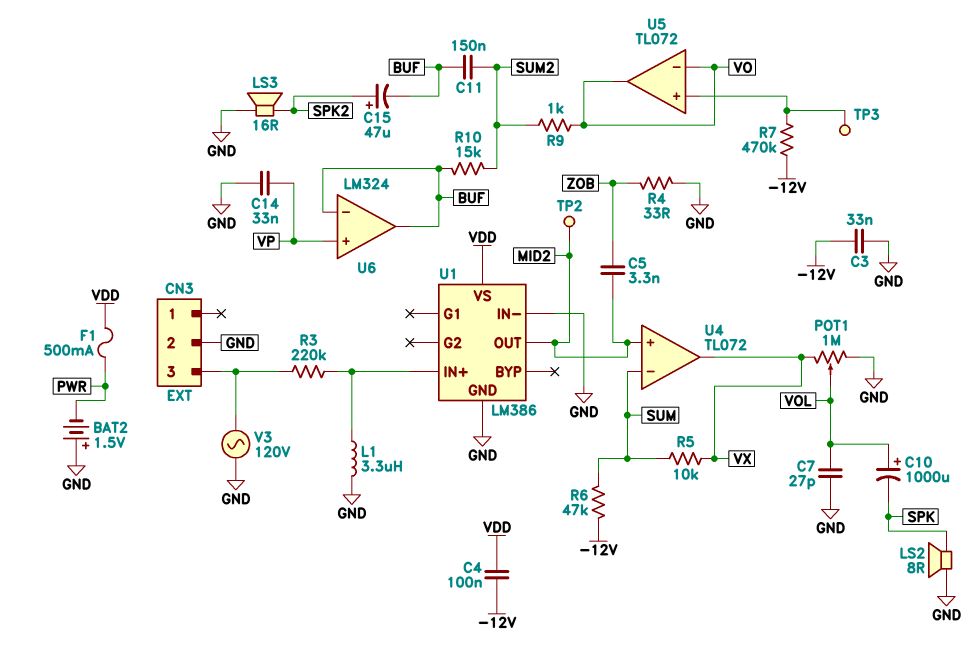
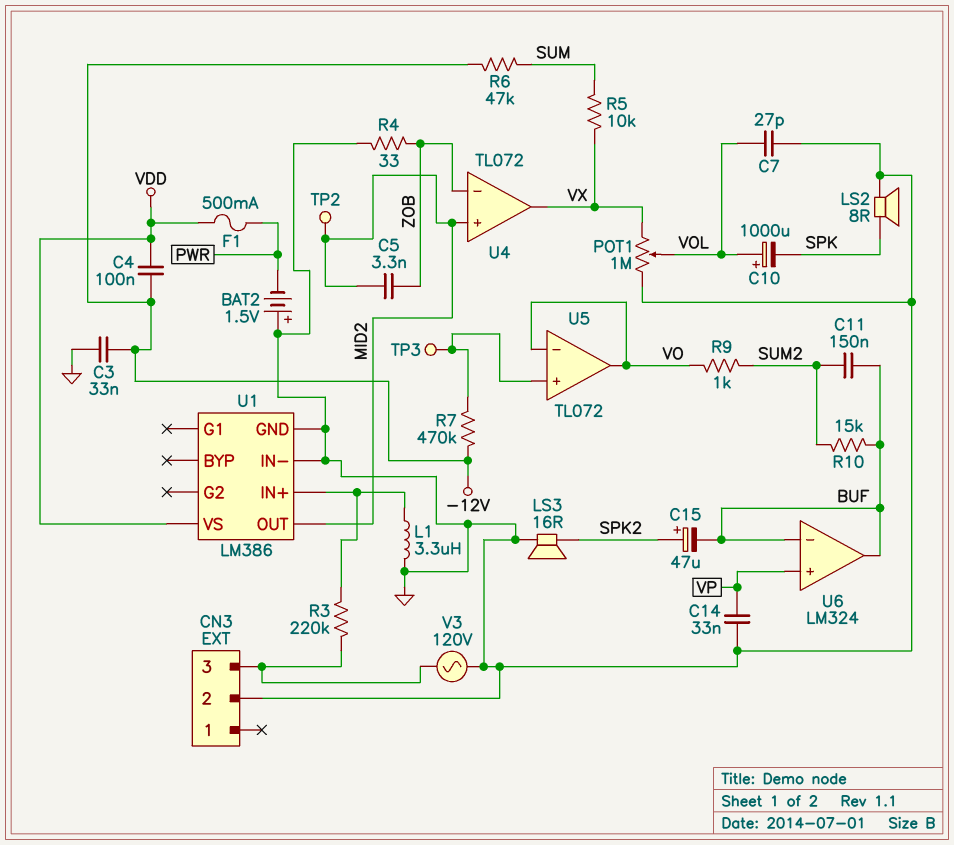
U4 pin in-: SUM -> ZOB

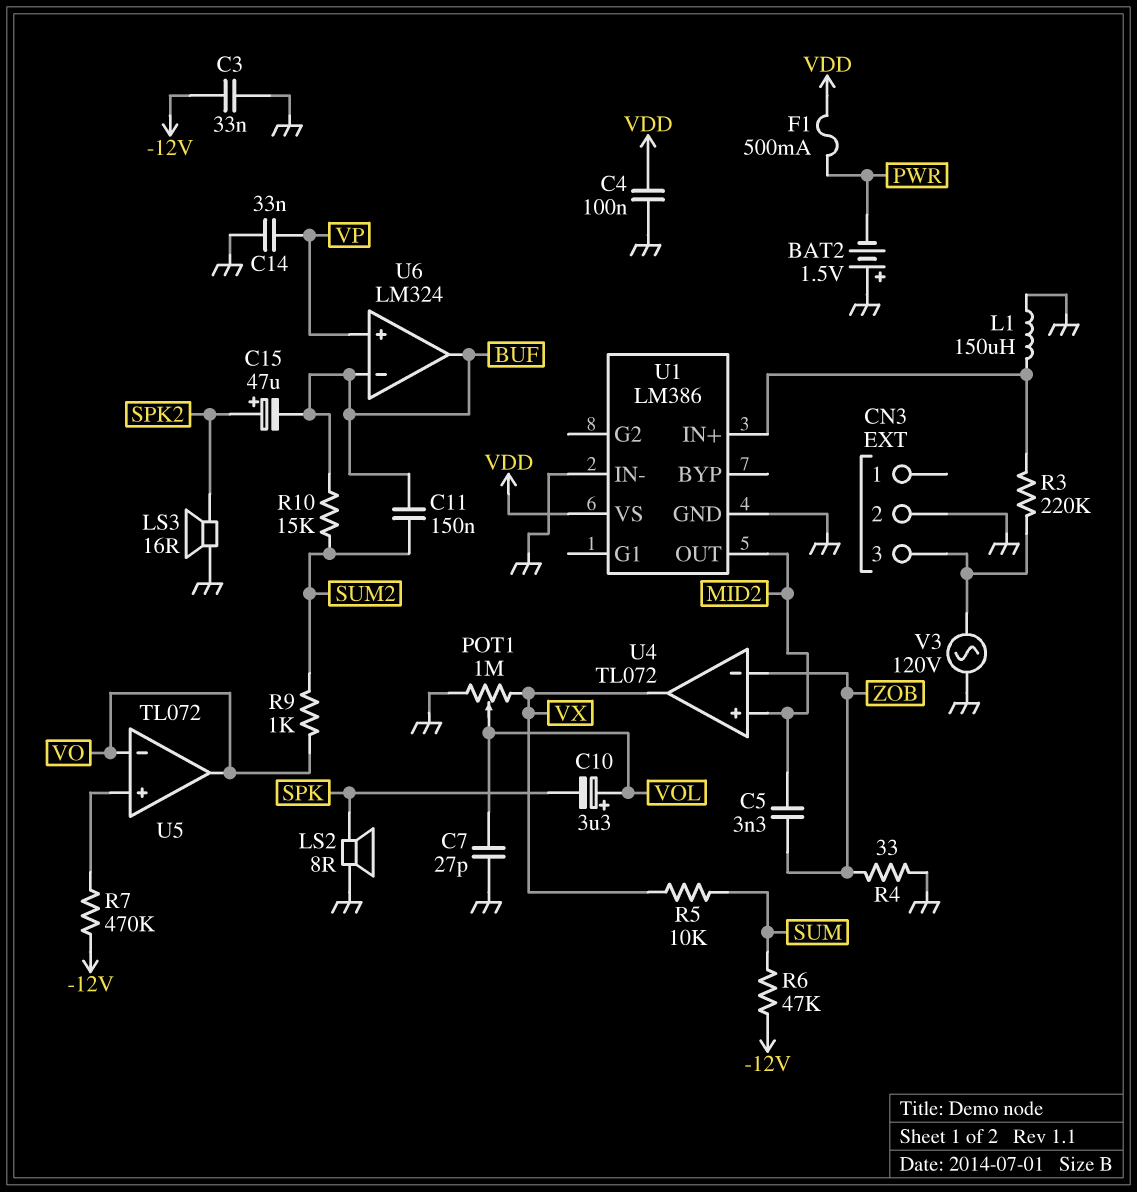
C4: 100nF (-12V, VDD) -> 100nF (GND, VDD)
C10: 1000uF (plus VOL, minus SPK) -> 3.3uF (plus VOL, minus SPK)
L1: 3.3uH (GND, U1/IN+) -> 150uH (GND, U1/IN+)
TP2: test point (MID2) -> none
TP3: test point (U5/in+) -> none

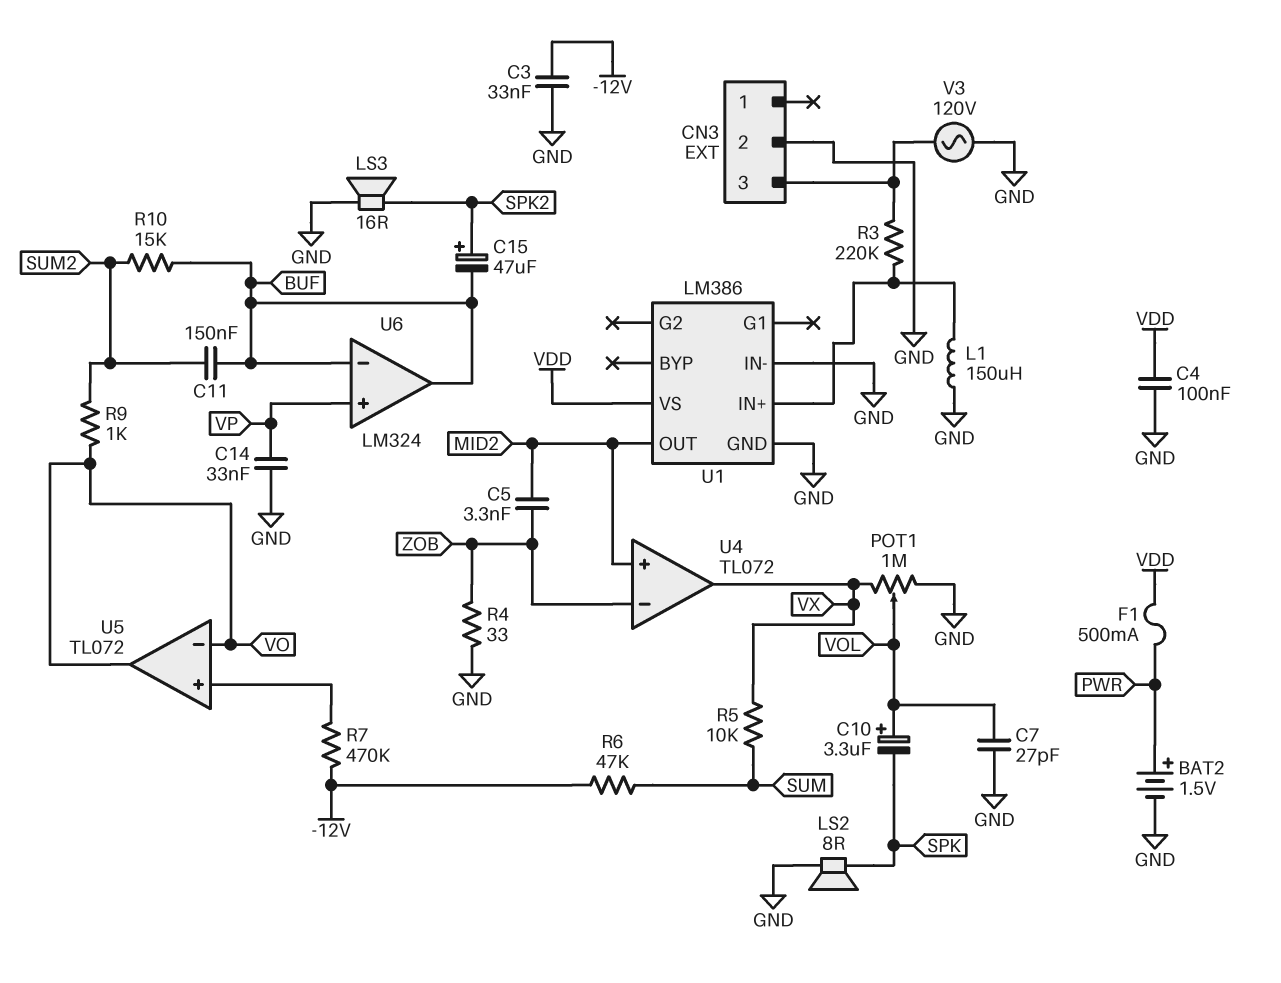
BAT2: 1.5V (plus GND, minus PWR) -> 1.5V (plus PWR, minus GND)

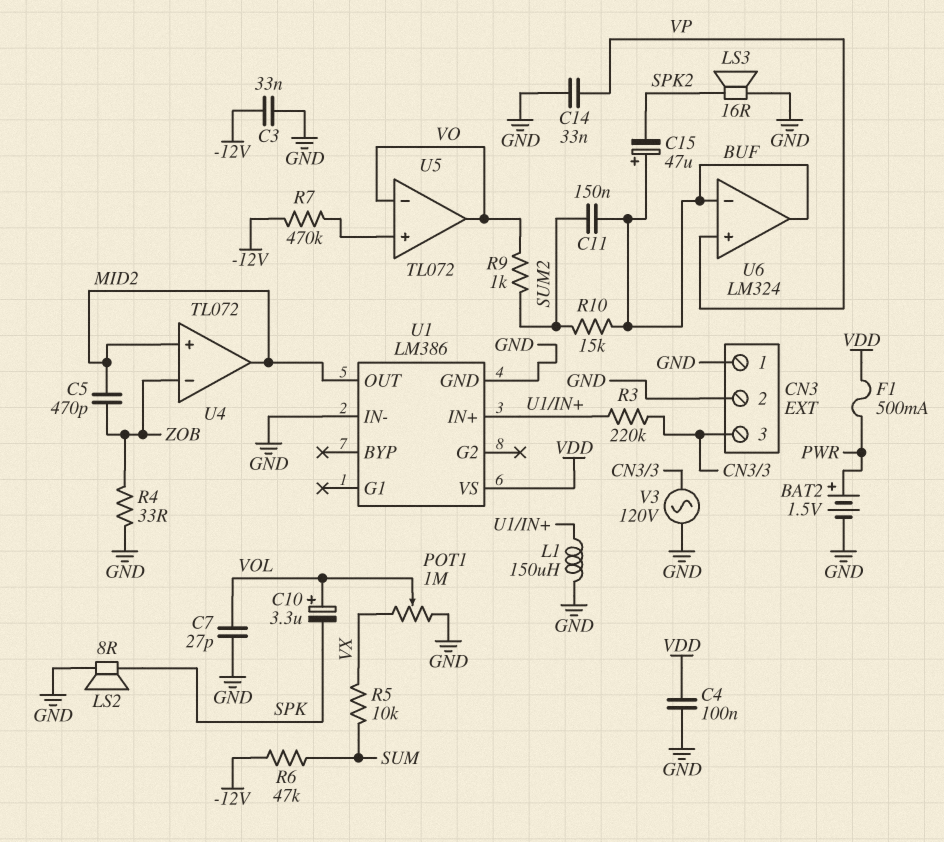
C5: 3.3nF (MID2, ZOB) -> 470pF (MID2, ZOB)
C15: 47uF (plus SPK2, minus BUF) -> 47uF (plus BUF, minus SPK2)
CN3 pin 1: none -> GND
U4 pin out: VX -> MID2

